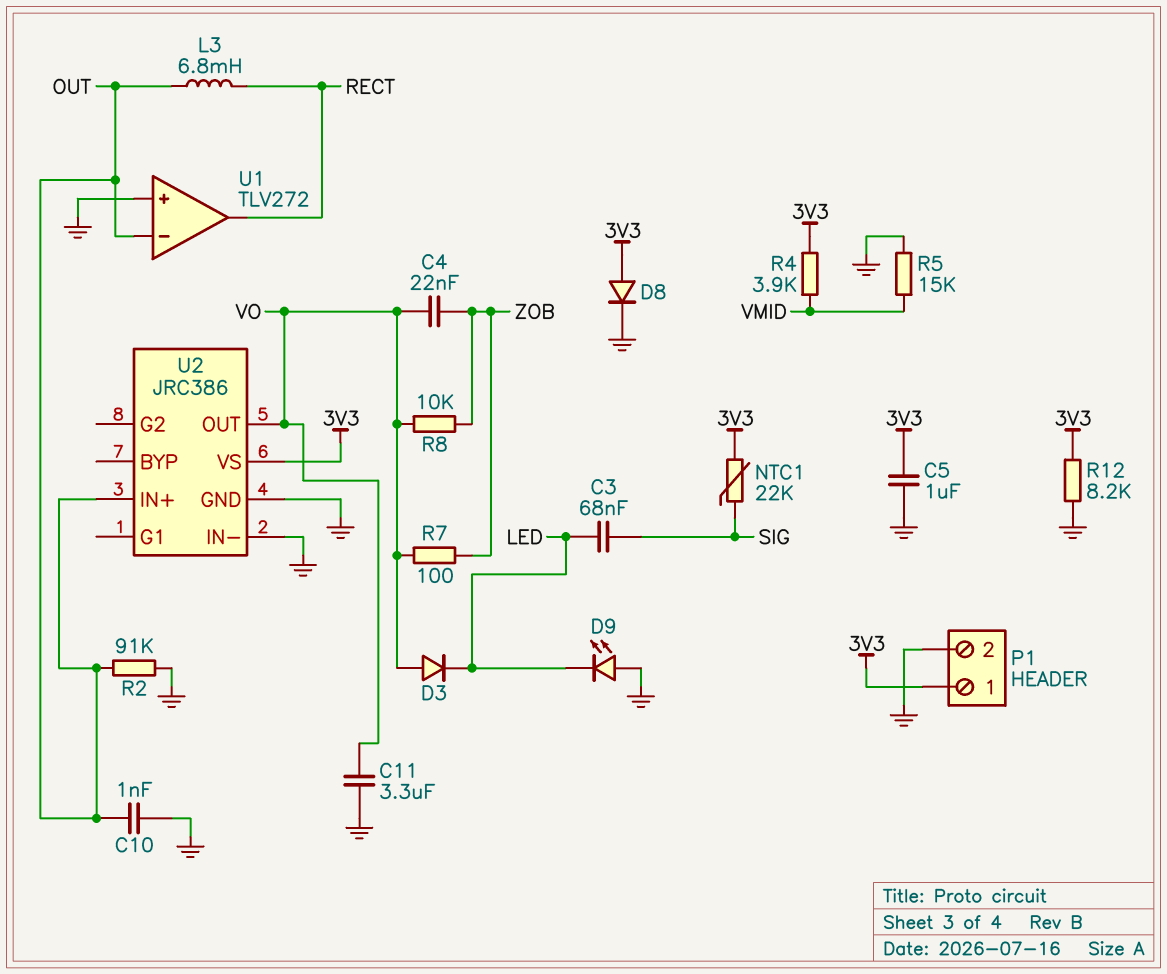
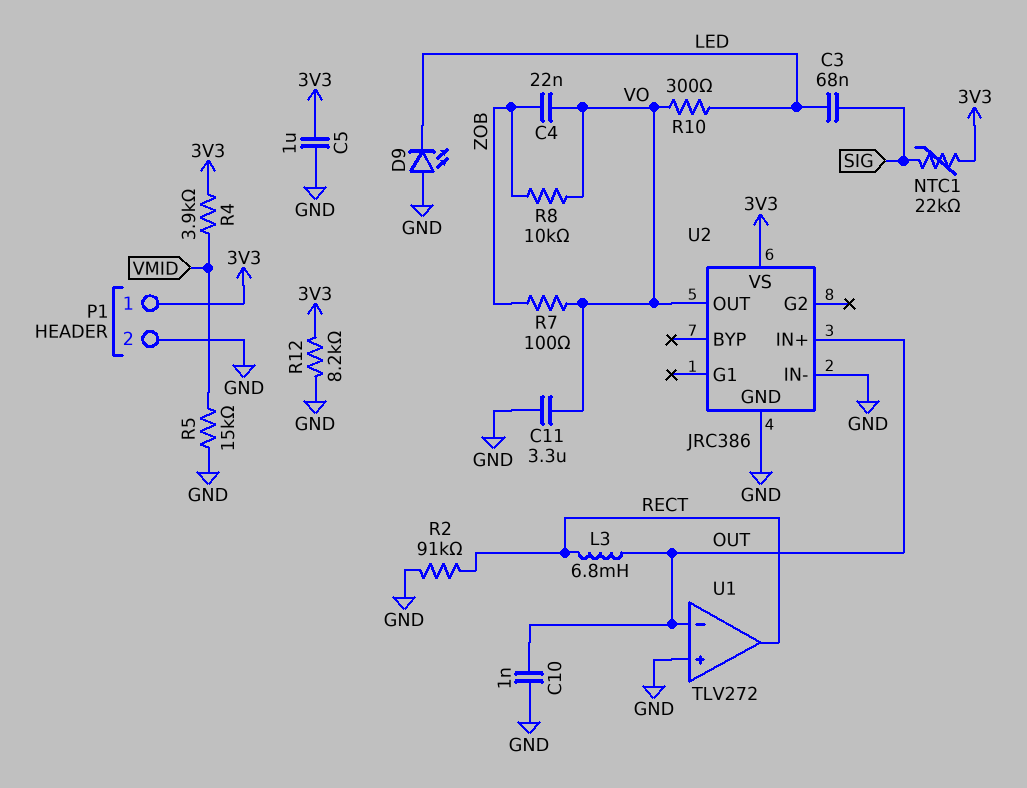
D3: diode (A VO, K LED) -> none
D8: diode (A 3V3, K GND) -> none
R2: 91k (GND, OUT) -> 91k (GND, RECT)
R10: none -> 300 (LED, VO)

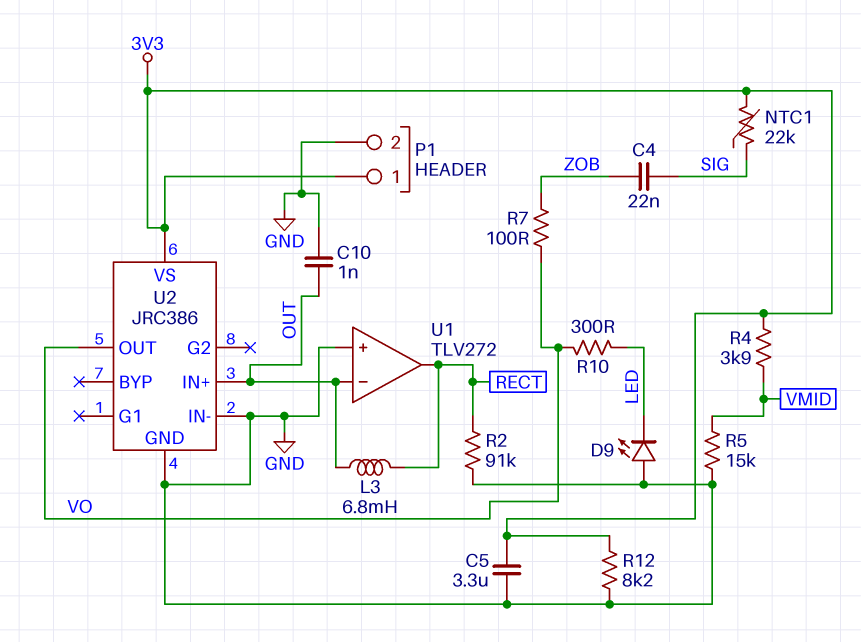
C3: 68nF (LED, SIG) -> none
C4: 22nF (VO, ZOB) -> 22nF (SIG, ZOB)
C5: 1uF (3V3, GND) -> 3.3uF (3V3, GND)
C11: 3.3uF (GND, VO) -> none
R8: 10k (VO, ZOB) -> none

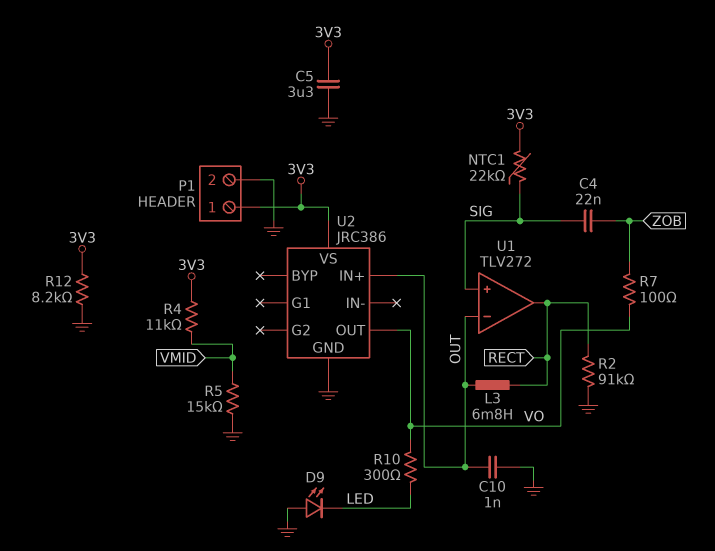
R4: 3.9k (3V3, VMID) -> 11k (3V3, VMID)
U1 pin in+: GND -> SIG
U2 pin IN-: GND -> none

